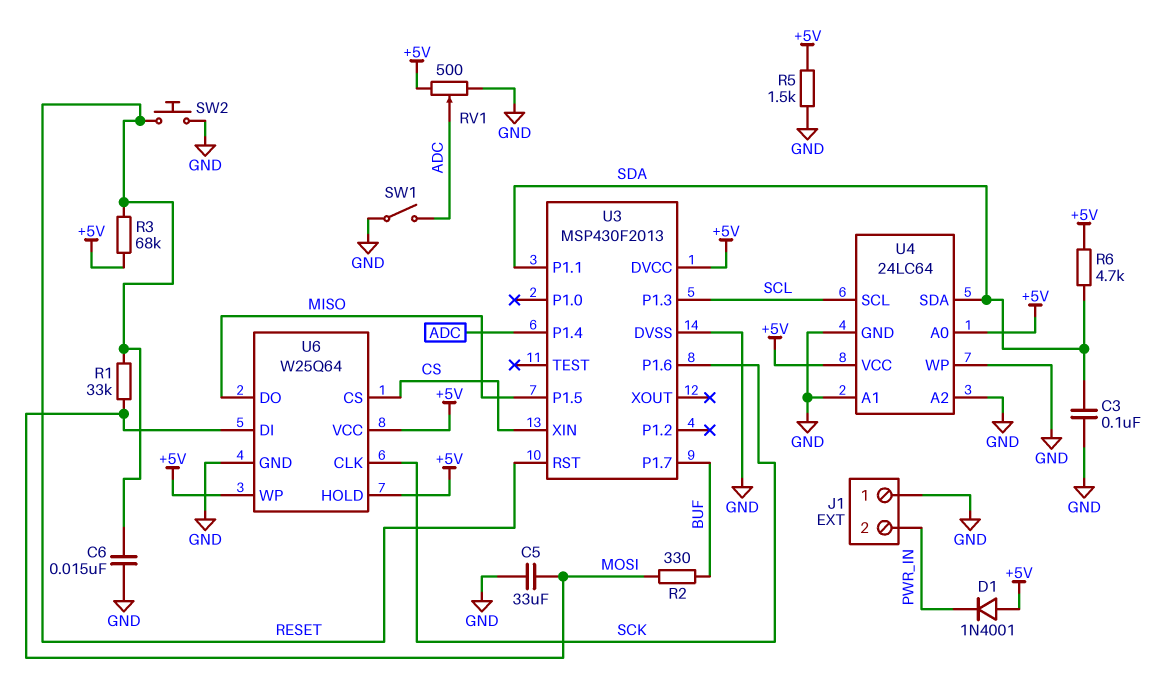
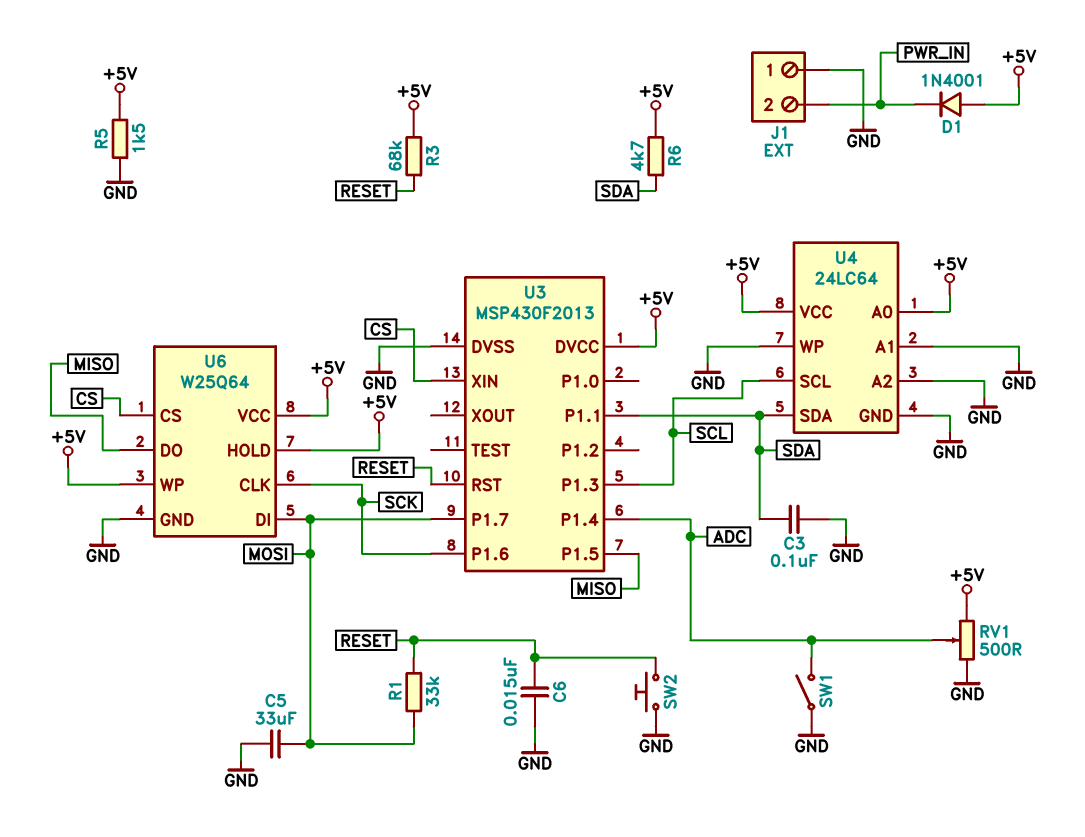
R2: 330 (BUF, MOSI) -> none
U3 pin P1.7: BUF -> MOSI

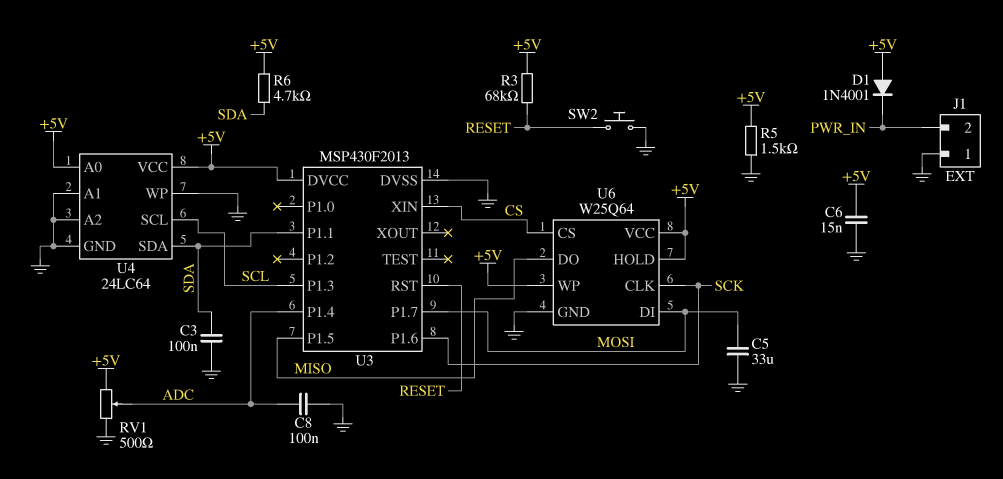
C6: 15nF (GND, RESET) -> 15nF (+5V, GND)
C8: none -> 100nF (ADC, GND)
R1: 33k (MOSI, RESET) -> none
SW1: switch (ADC, GND) -> none

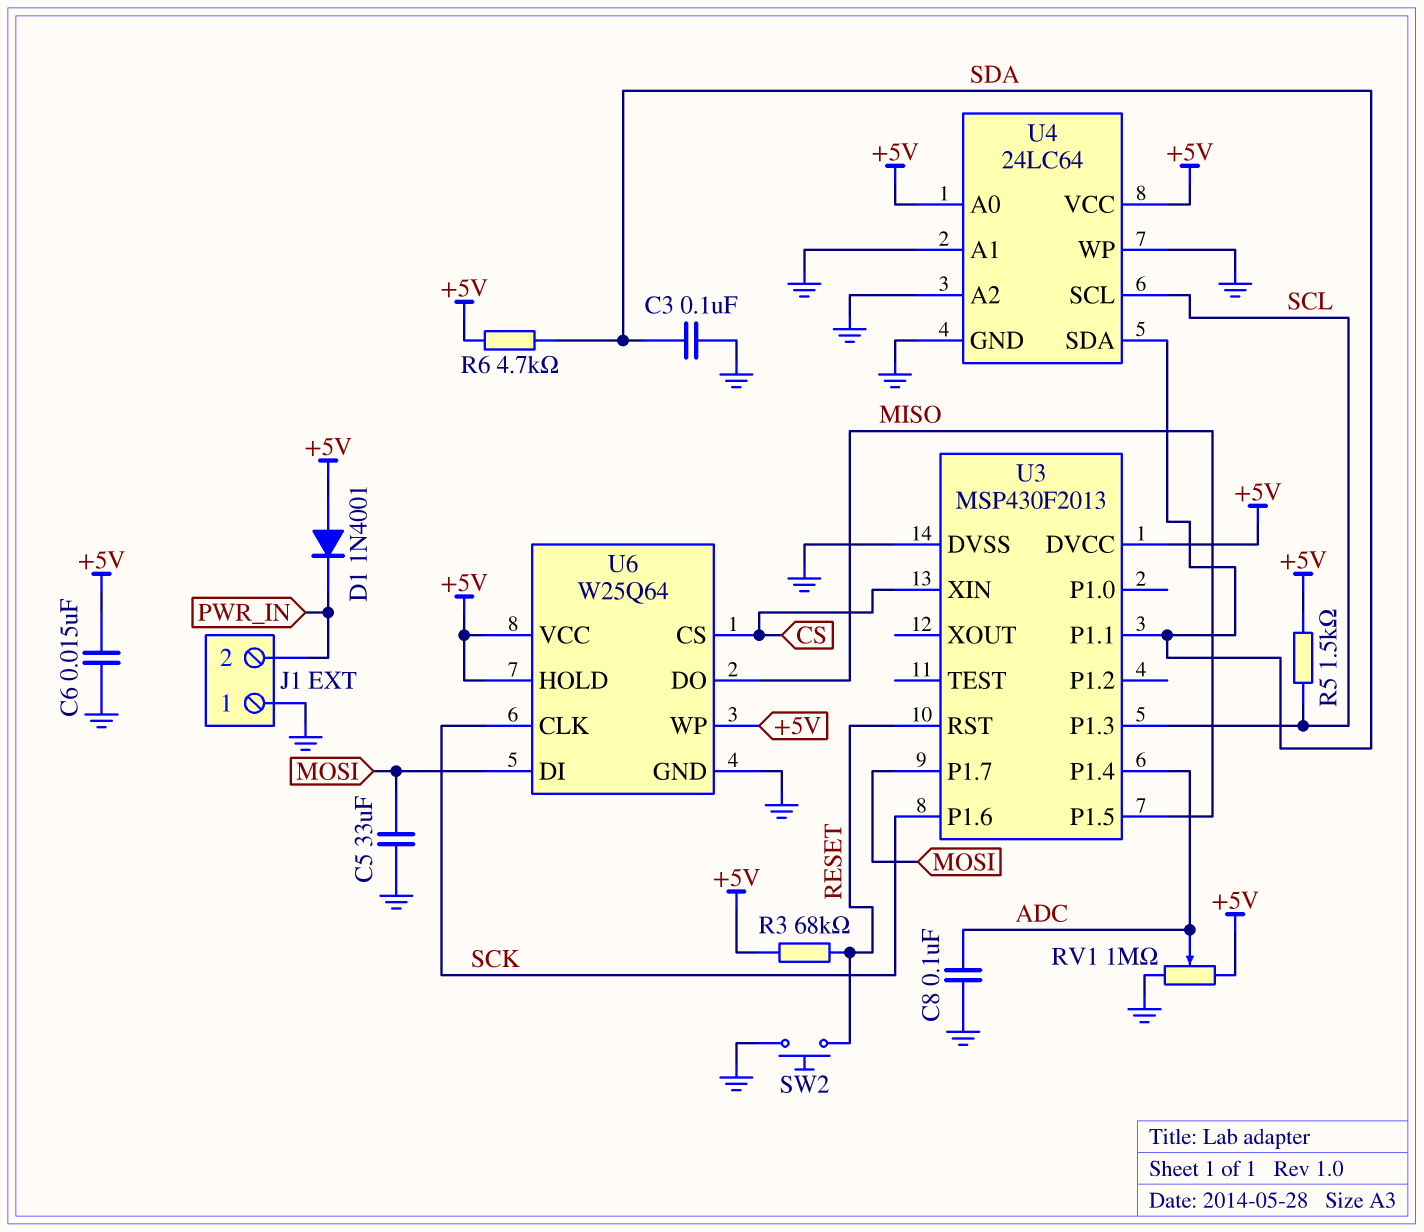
R5: 1.5k (+5V, GND) -> 1.5k (+5V, SCL)
RV1: 500 (+5V, GND, wiper ADC) -> 1M (+5V, GND, wiper ADC)

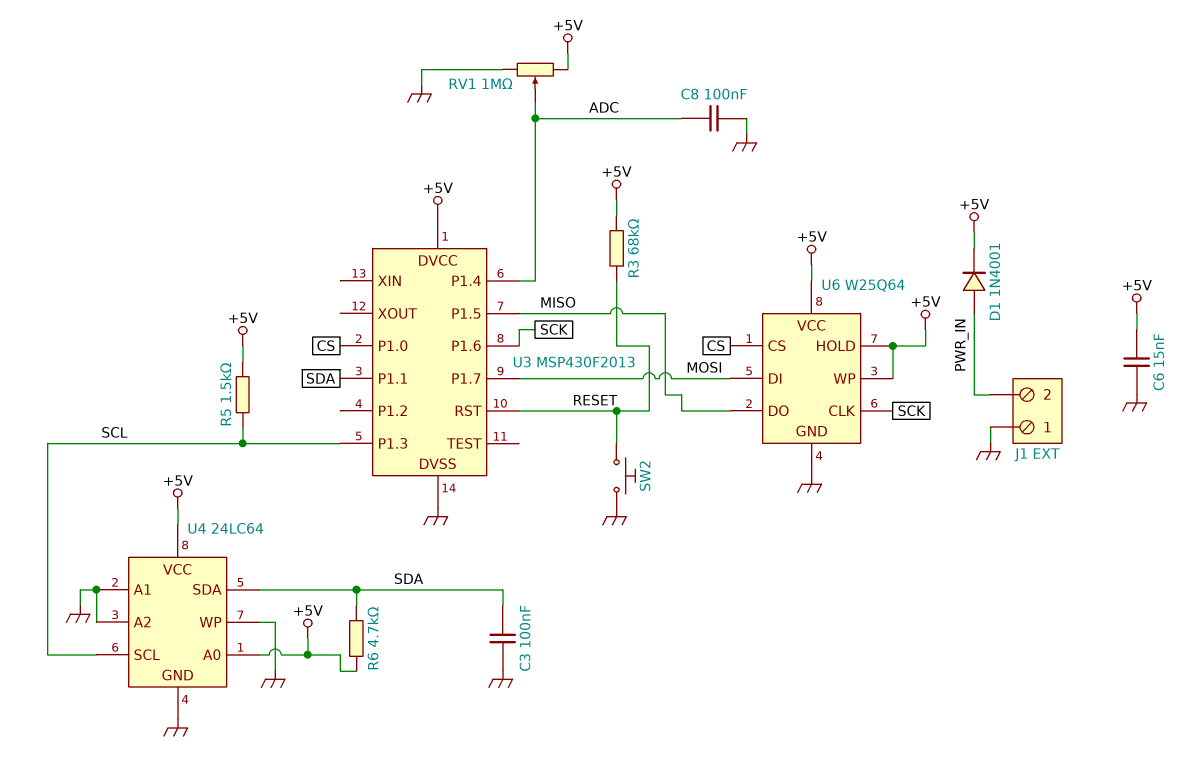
C5: 33uF (GND, MOSI) -> none
D1: diode 1N4001 (A +5V, K PWR_IN) -> diode 1N4001 (A PWR_IN, K +5V)
U3 pin P1.0: none -> CS
U3 pin XIN: CS -> none

